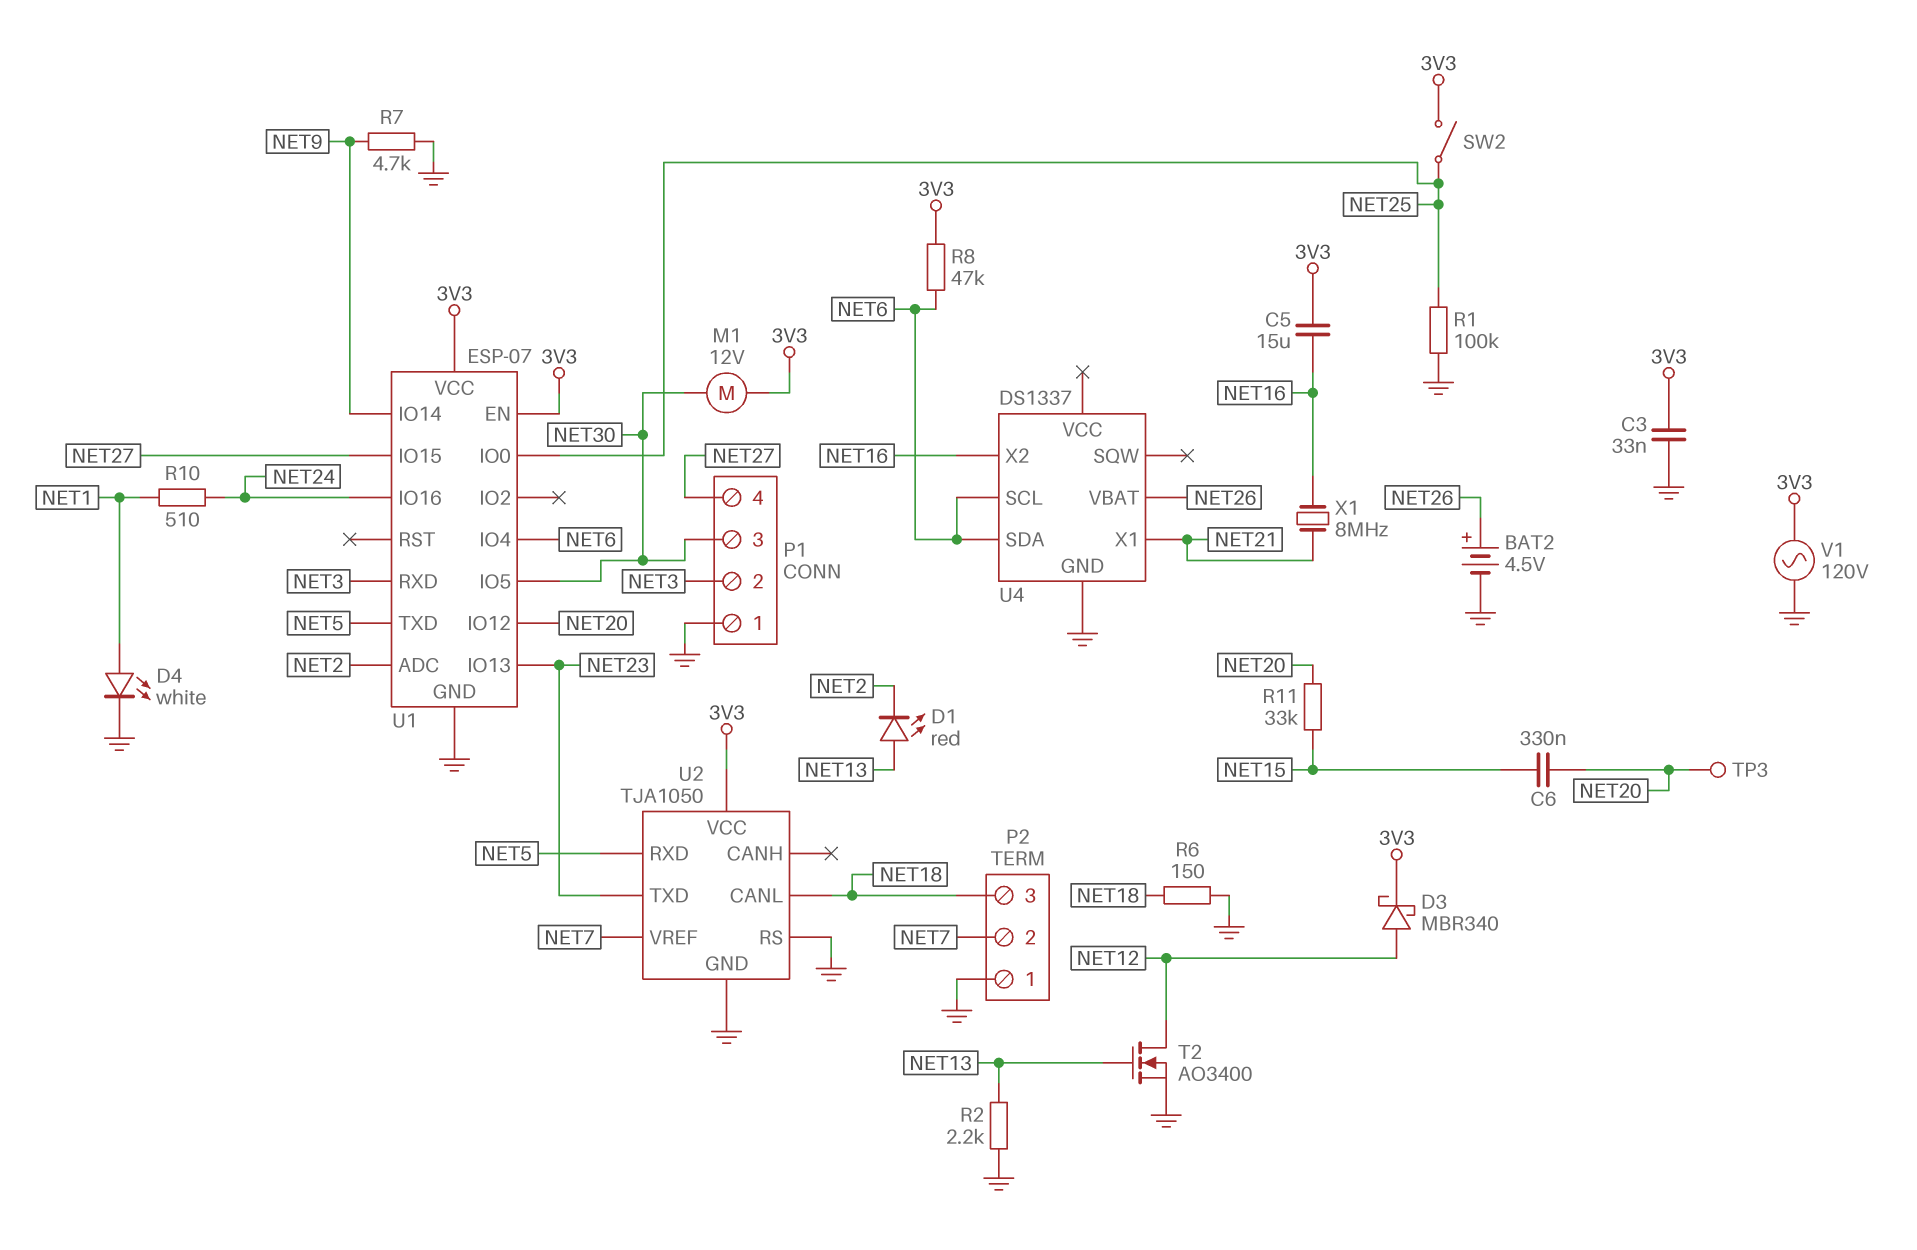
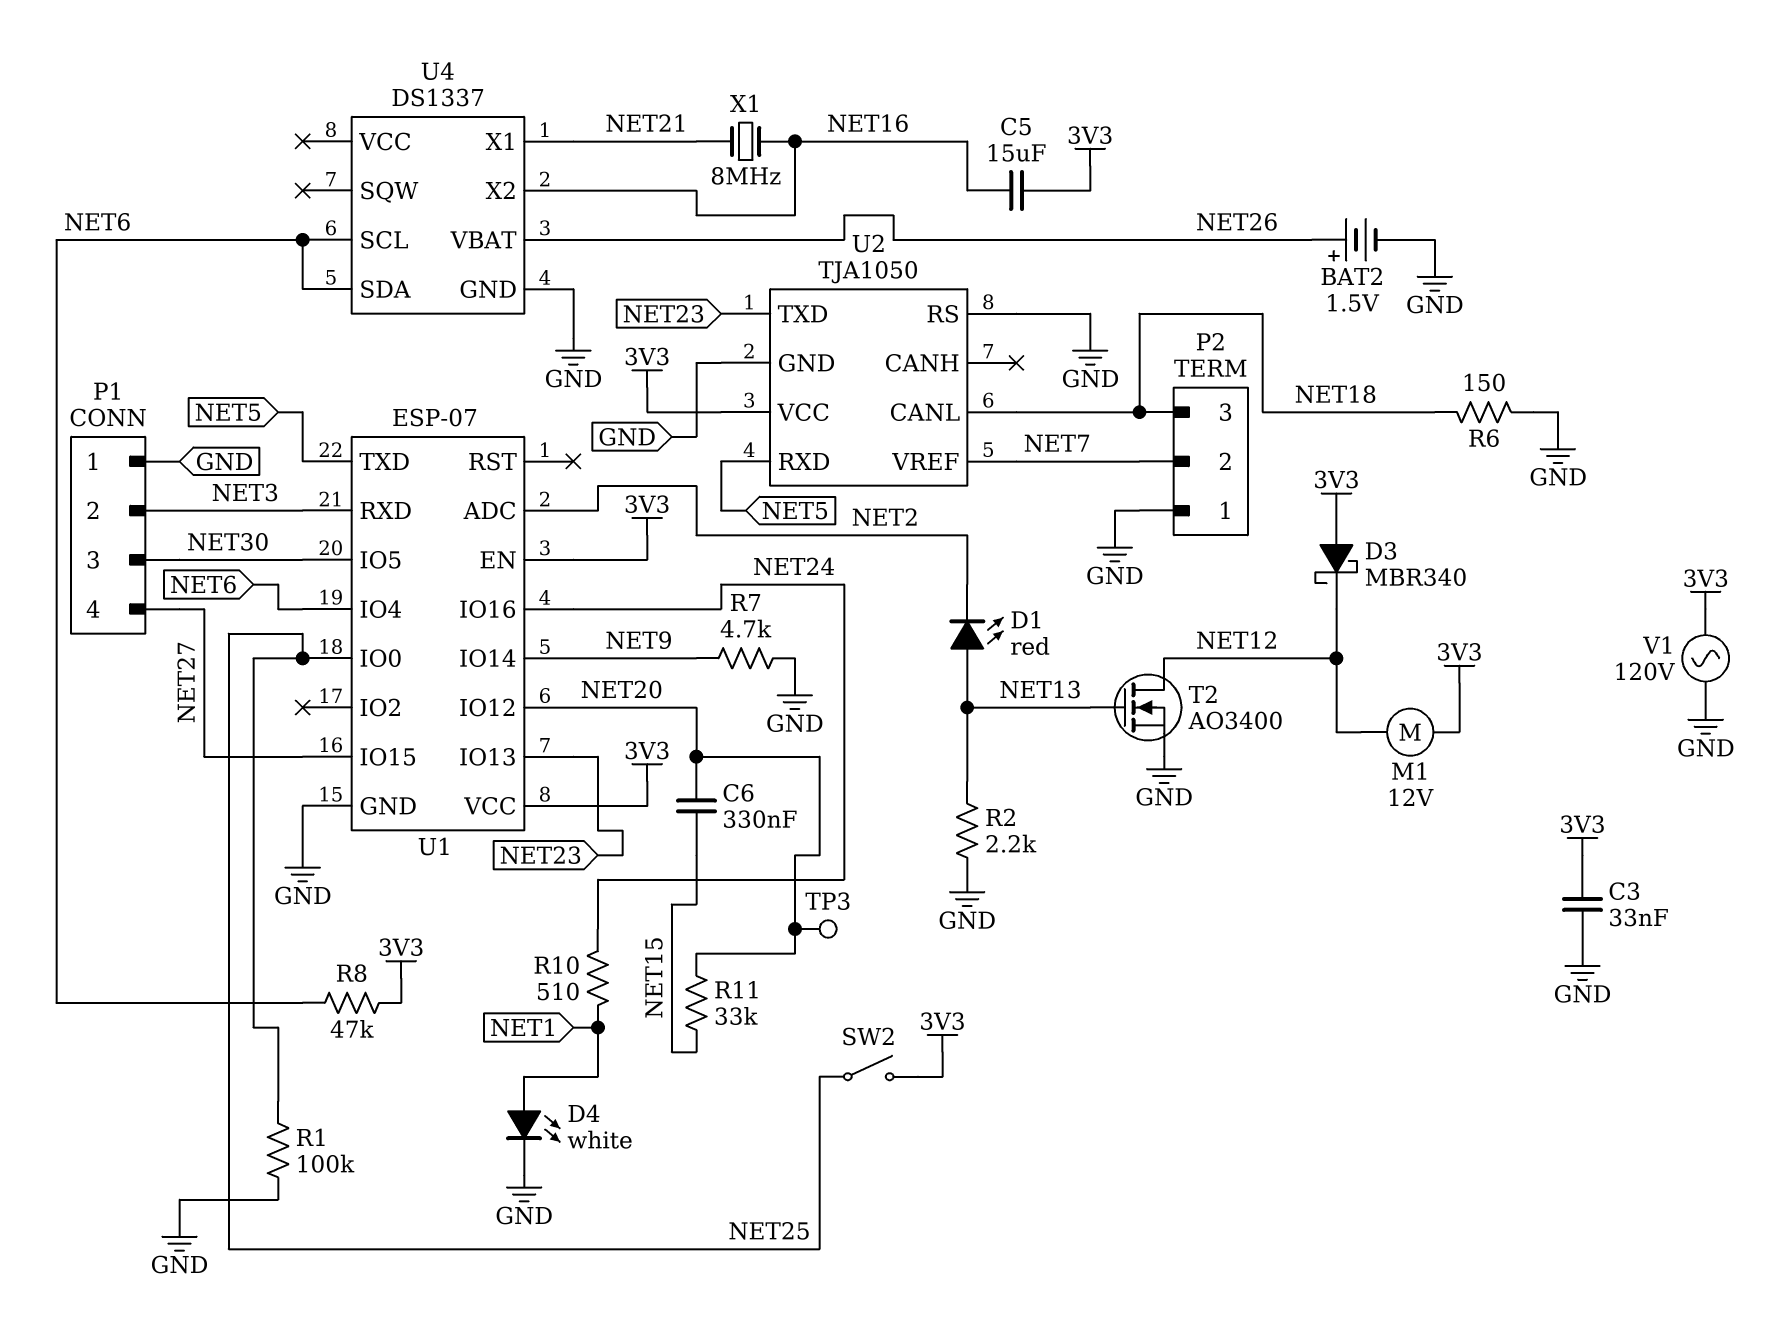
BAT2: 4.5V (plus NET26, minus GND) -> 1.5V (plus NET26, minus GND)
D3: schottky MBR340 (A NET12, K 3V3) -> schottky MBR340 (A 3V3, K NET12)
M1: motor 12V (3V3, NET30) -> motor 12V (3V3, NET12)

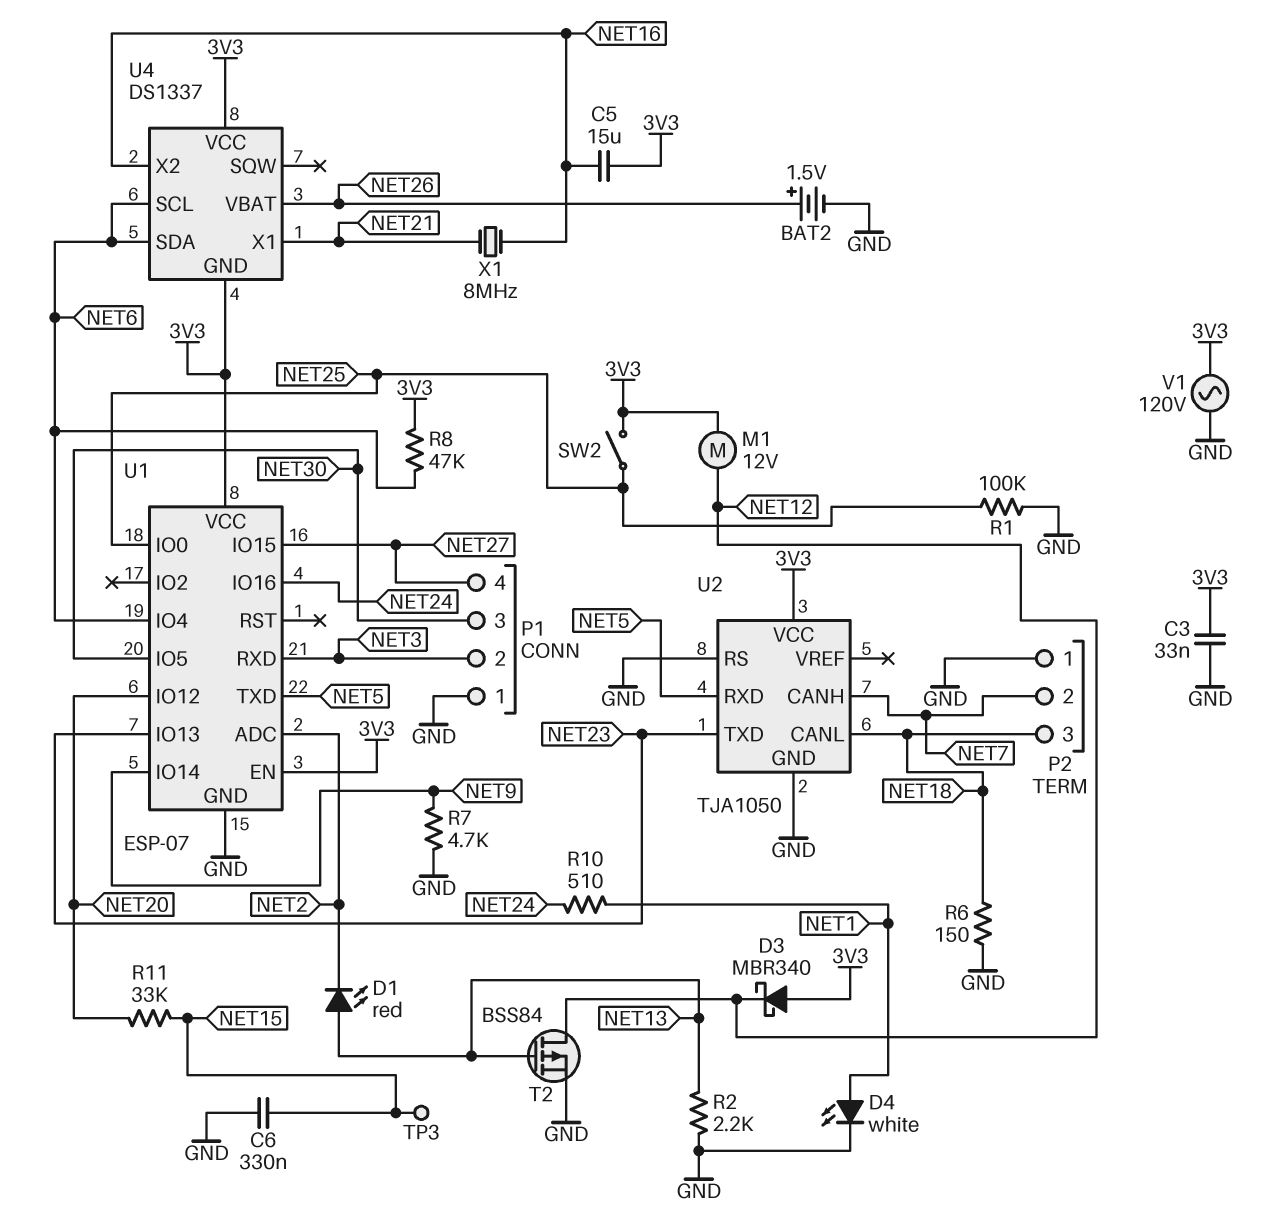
C6: 330nF (NET15, NET20) -> 330nF (GND, NET15)
T2: NMOS AO3400 (G NET13, D NET12, S GND) -> PMOS BSS84 (G NET13, D NET12, S GND)
TP3: test point (NET20) -> test point (NET15)
U2 pin CANH: none -> NET7
U2 pin VREF: NET7 -> none
U4 pin GND: GND -> 3V3
U4 pin VCC: none -> 3V3

